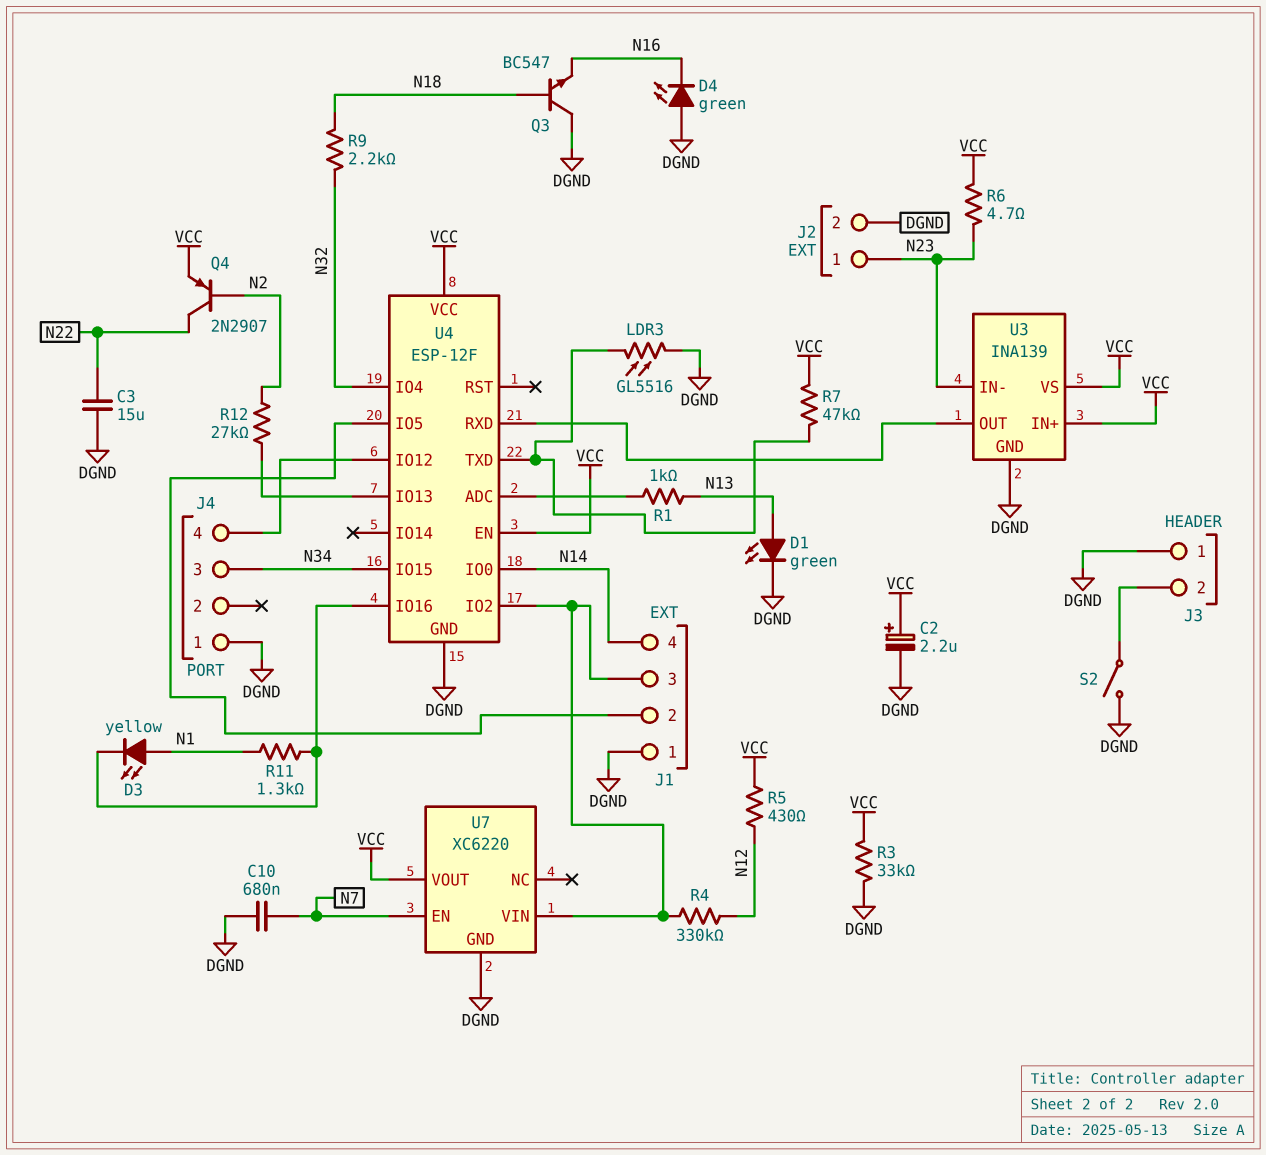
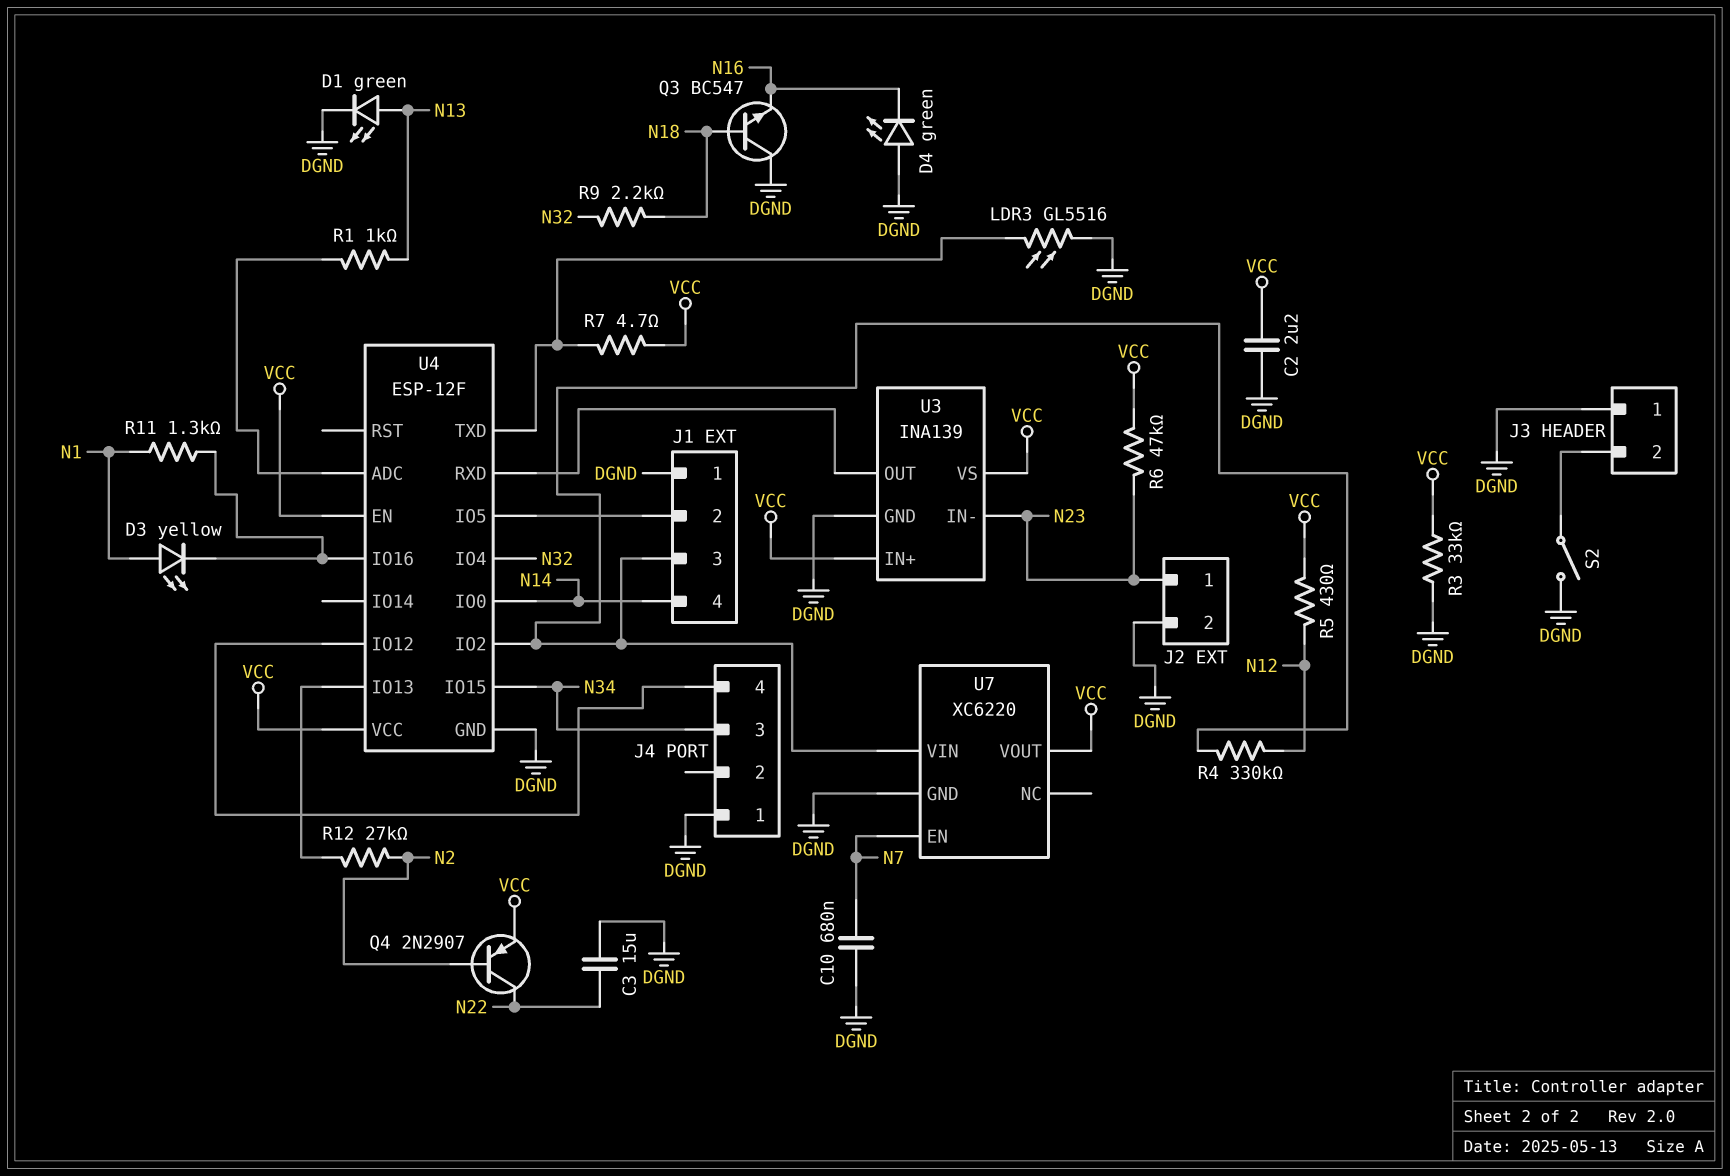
C2: 2.2uF (plus VCC, minus DGND) -> 2.2uF (DGND, VCC)
R6: 4.7 (N23, VCC) -> 47k (N23, VCC)
R7: 47k (U4/TXD, VCC) -> 4.7 (U4/TXD, VCC)

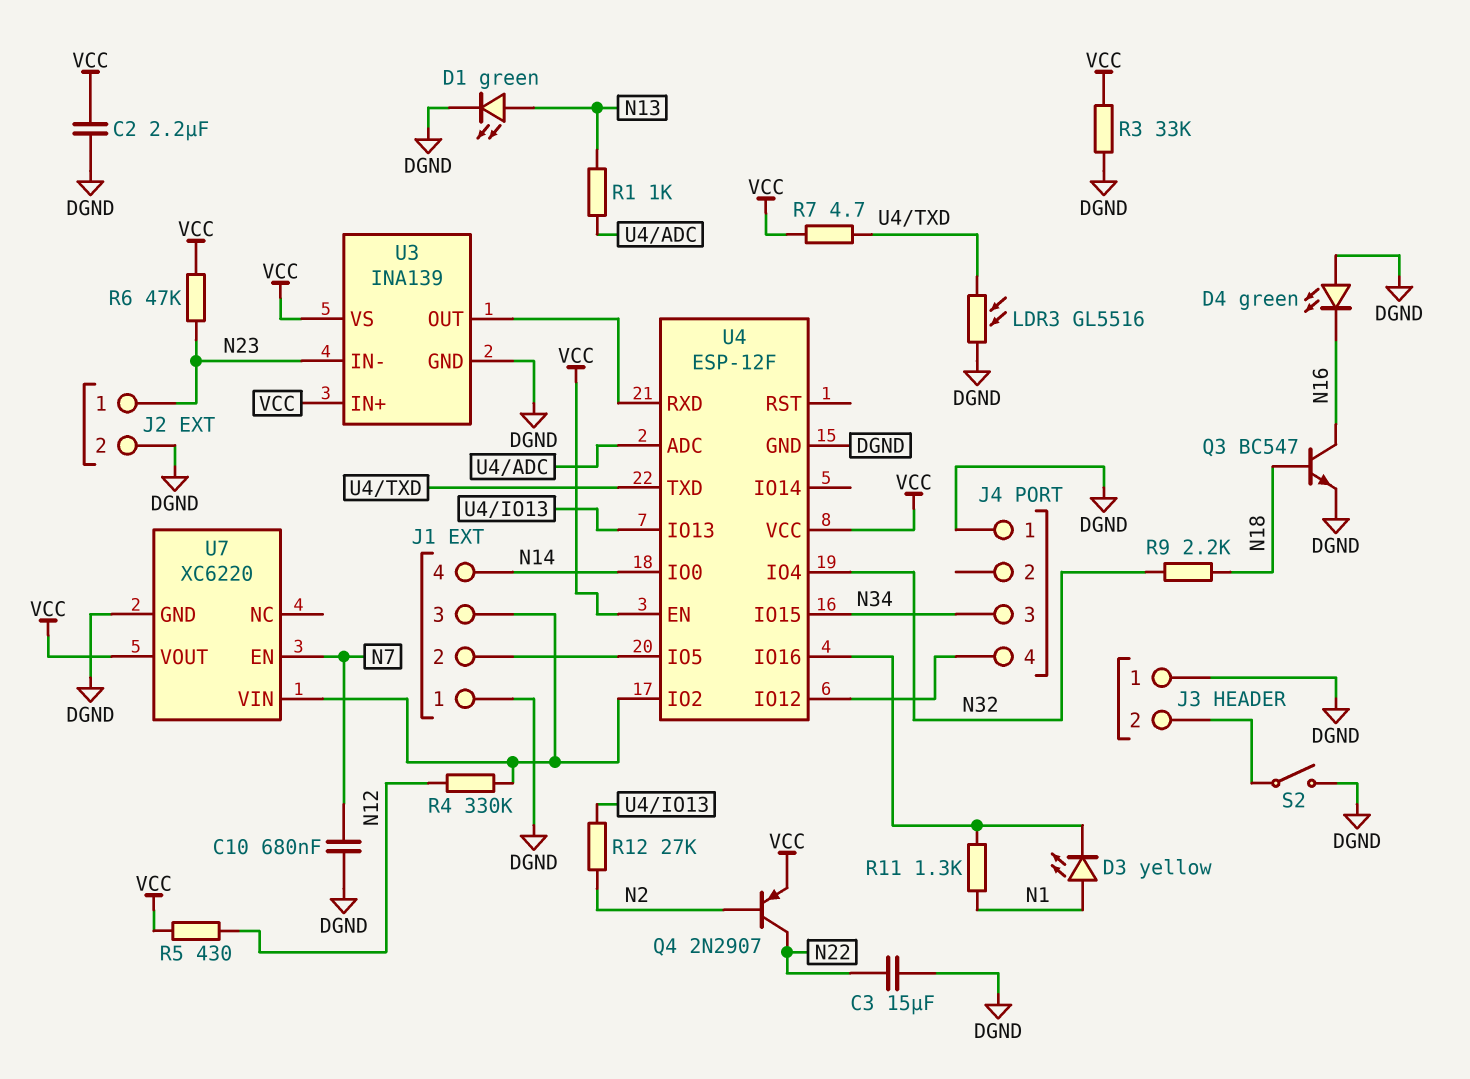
Q3: NPN BC547 (B N18, C DGND, E N16) -> NPN BC547 (B N18, C N16, E DGND)

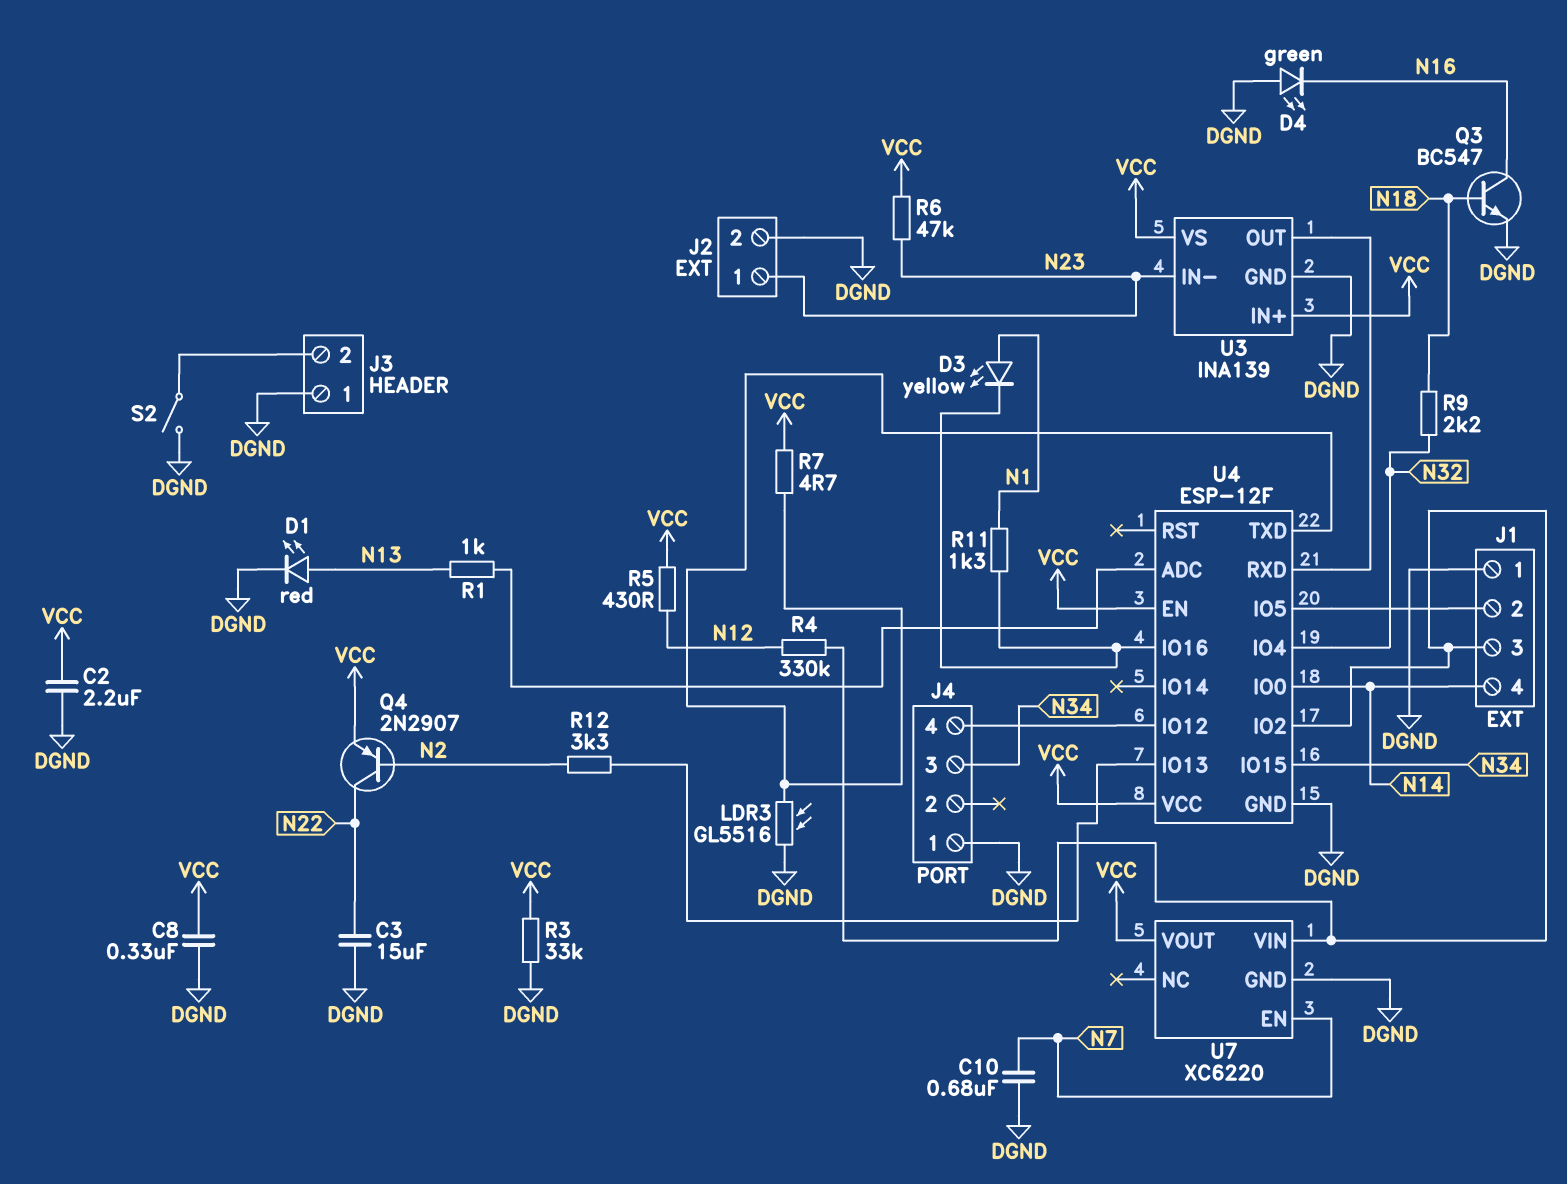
C8: none -> 330nF (DGND, VCC)
D1: LED green (A N13, K DGND) -> LED red (A N13, K DGND)
R12: 27k (N2, U4/IO13) -> 3.3k (N2, U4/IO13)

